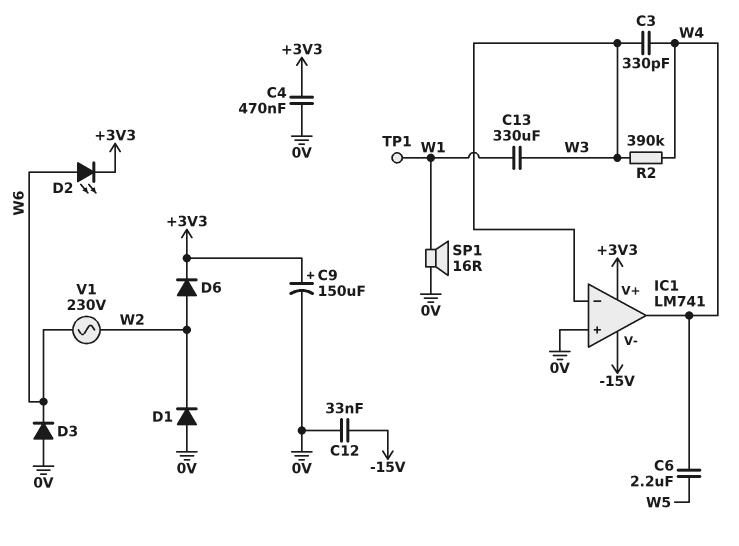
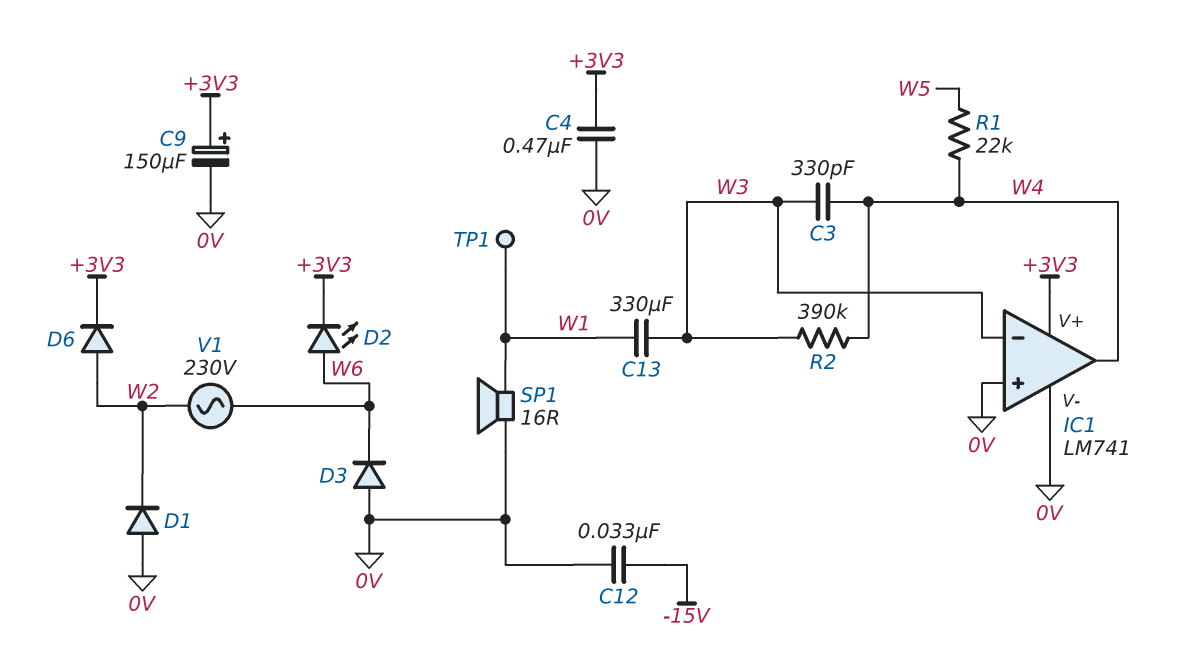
C6: 2.2uF (W4, W5) -> none
IC1 pin V-: -15V -> 0V
R1: none -> 22k (W4, W5)

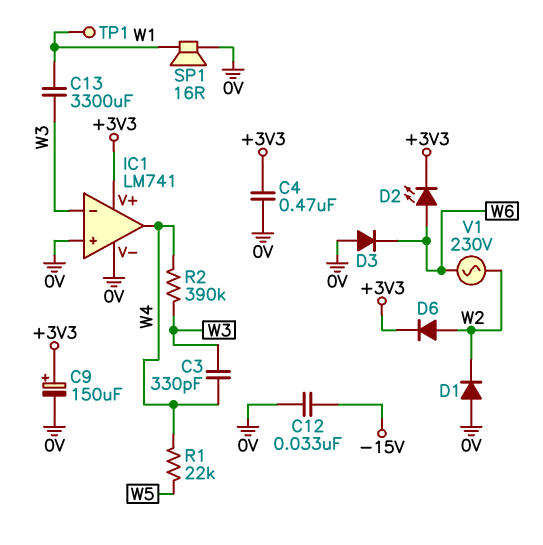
C13: 330uF (W1, W3) -> 3300uF (W1, W3)

